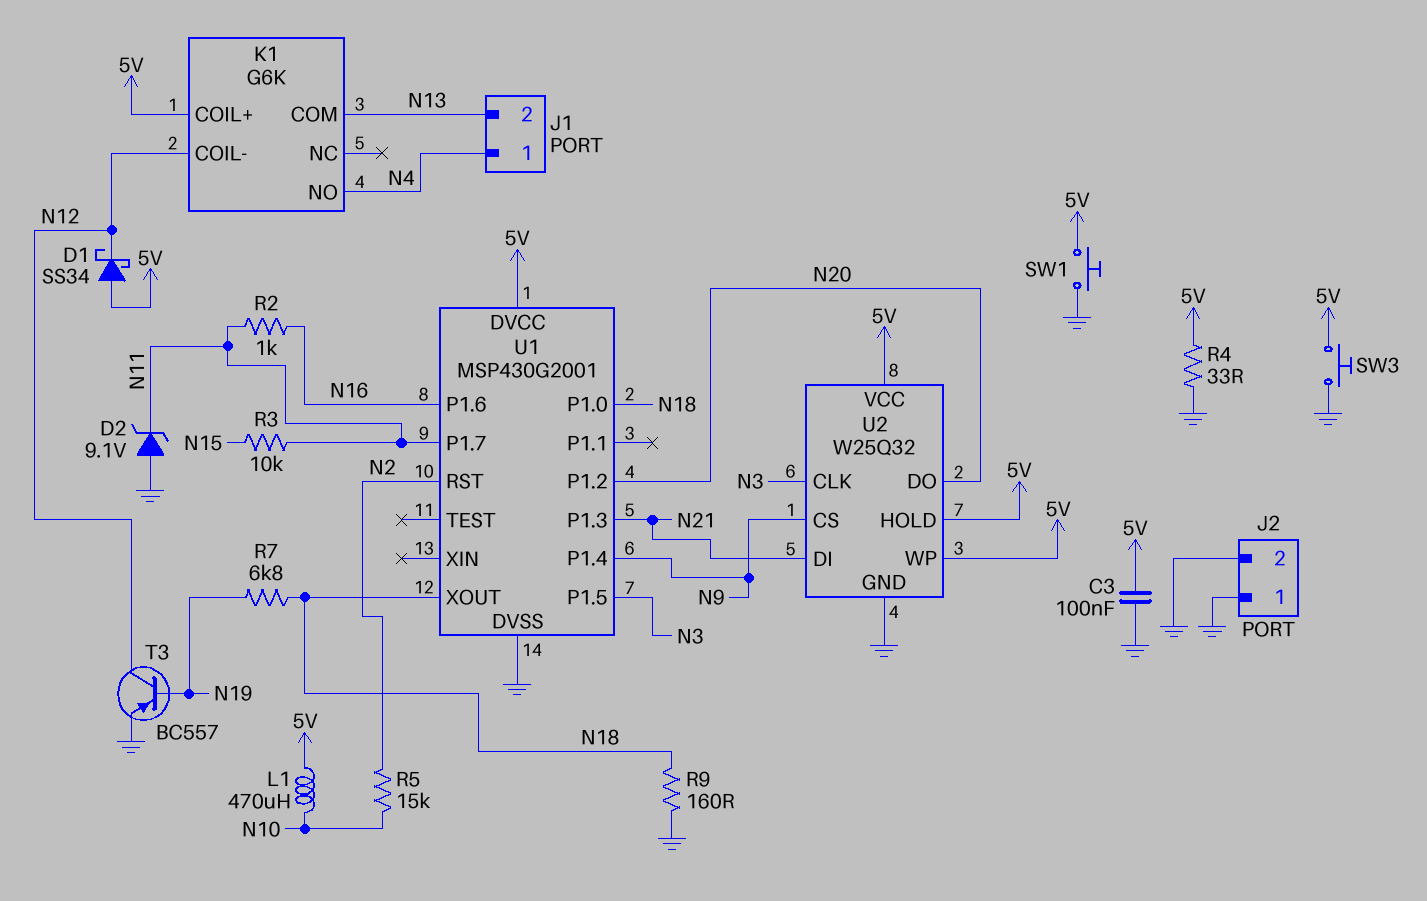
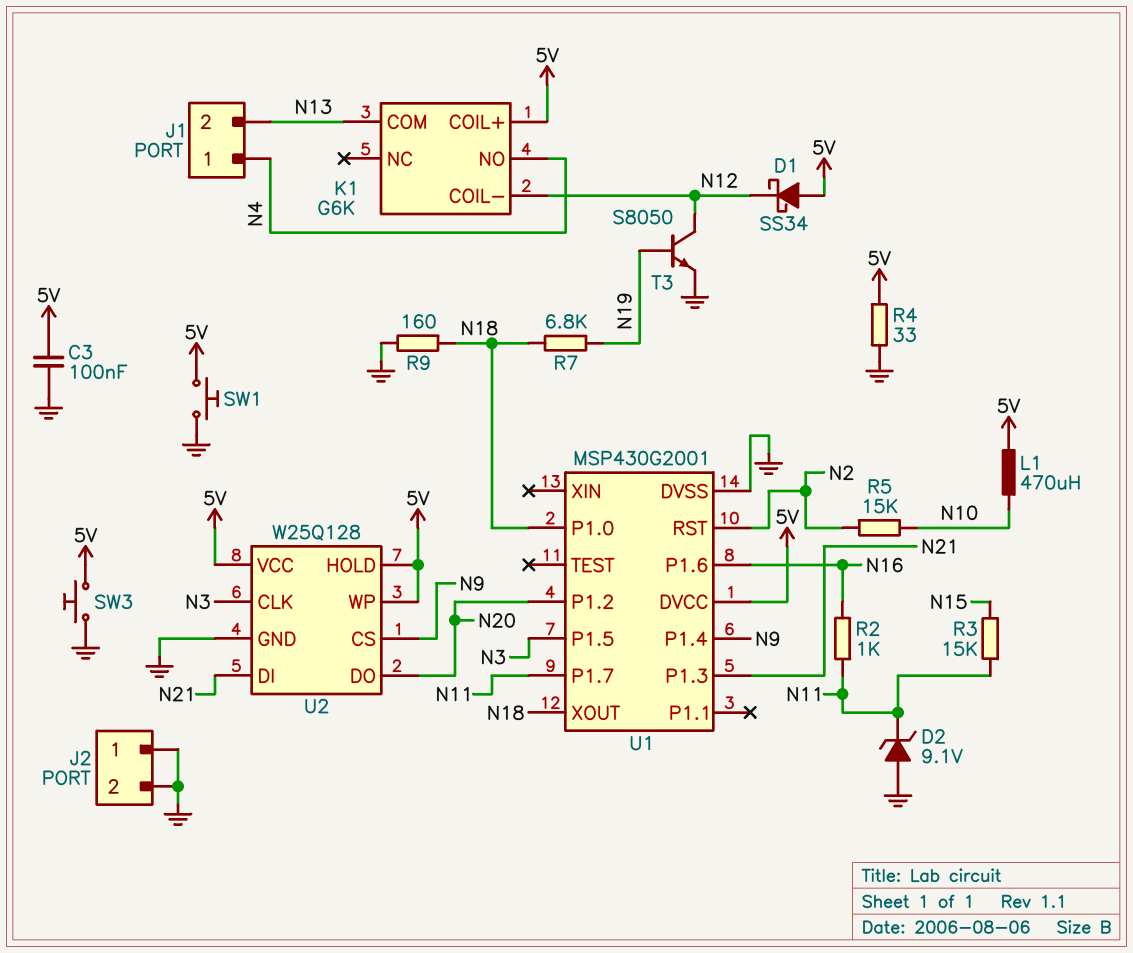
R3: 10k (N11, N15) -> 15k (N11, N15)
T3: PNP BC557 (B N19, C N12, E GND) -> NPN S8050 (B N19, C N12, E GND)
U2: W25Q32 -> W25Q128

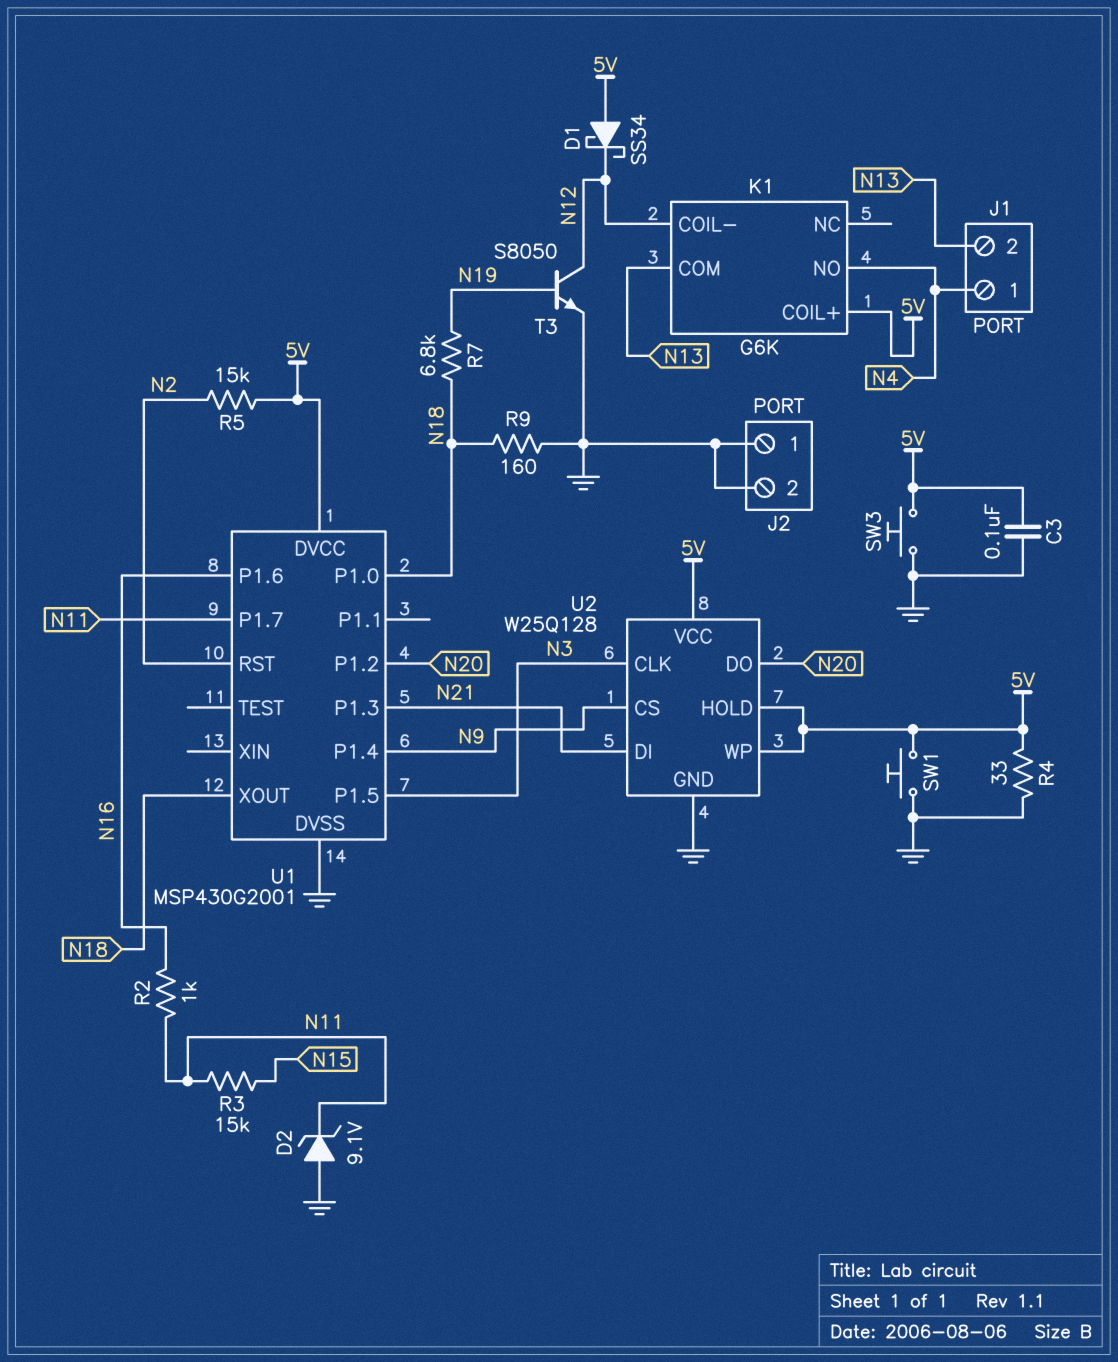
L1: 470uH (5V, N10) -> none
R5: 15k (N2, N10) -> 15k (5V, N2)

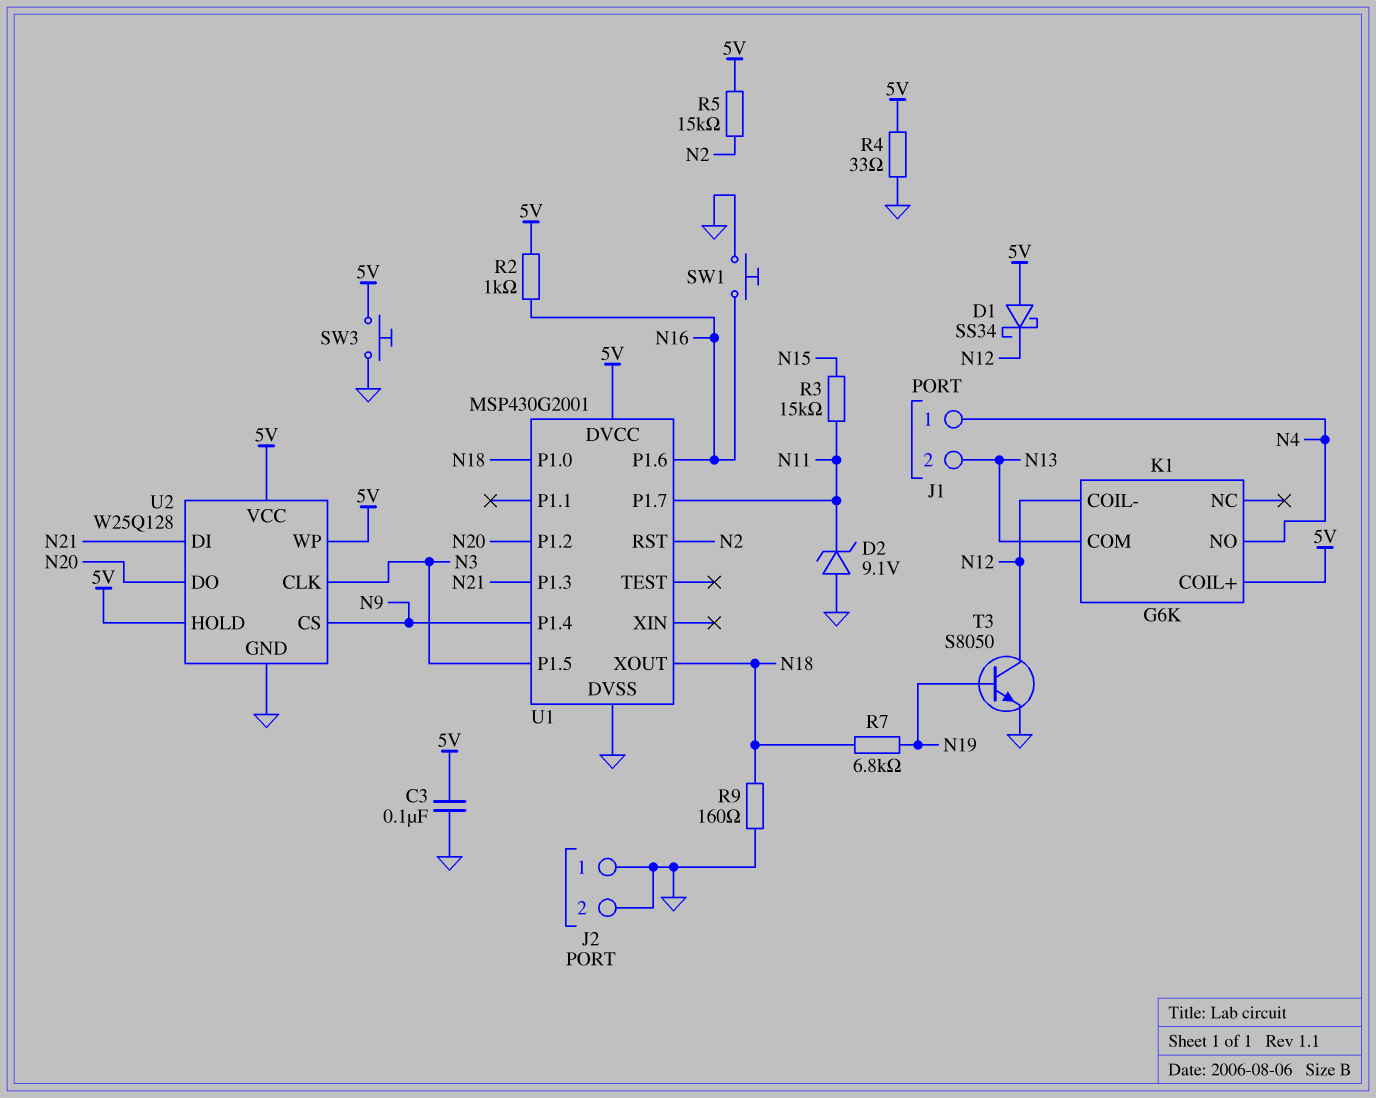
R2: 1k (N11, N16) -> 1k (5V, N16)
SW1: button (5V, GND) -> button (GND, N16)

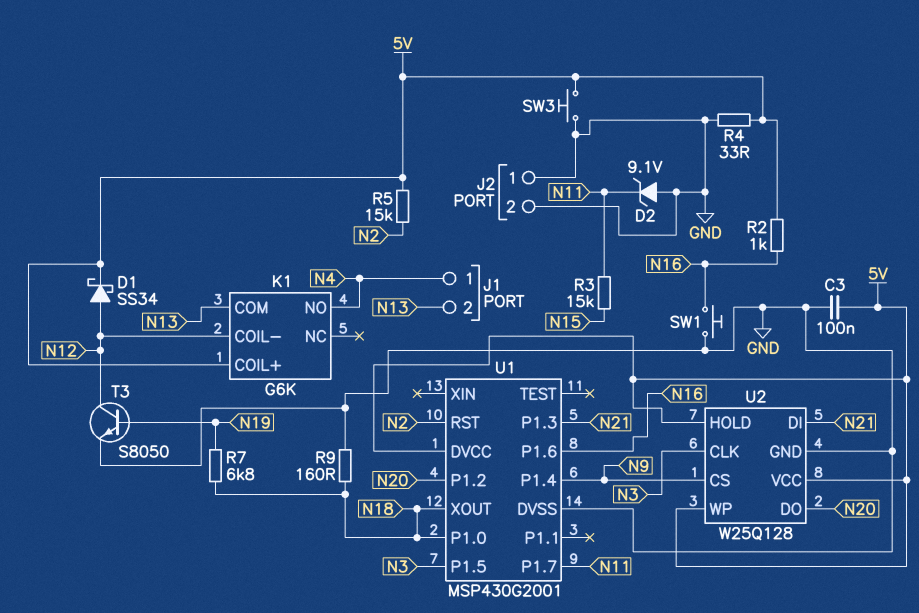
D1: schottky SS34 (A 5V, K N12) -> schottky SS34 (A N12, K 5V)

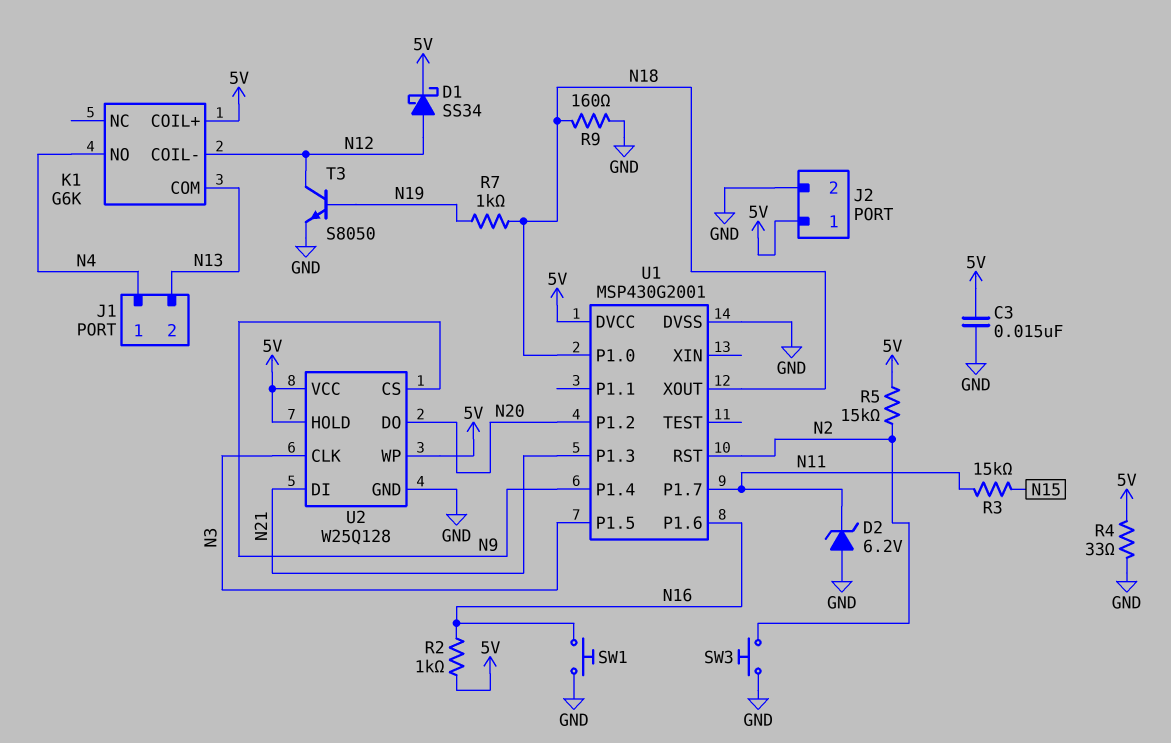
C3: 100nF (5V, GND) -> 15nF (5V, GND)
D2: zener 9.1V (A GND, K N11) -> zener 6.2V (A GND, K N11)
J2 pin 1: GND -> 5V
R7: 6.8k (N18, N19) -> 1k (N18, N19)
SW3: button (5V, GND) -> button (GND, N2)

